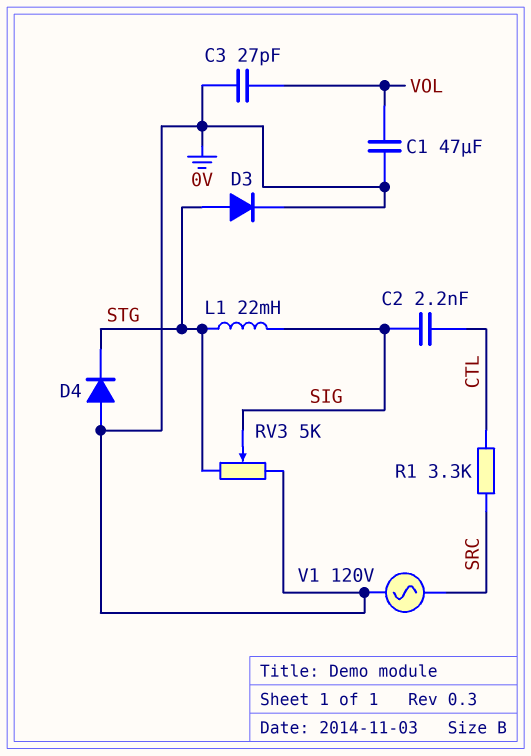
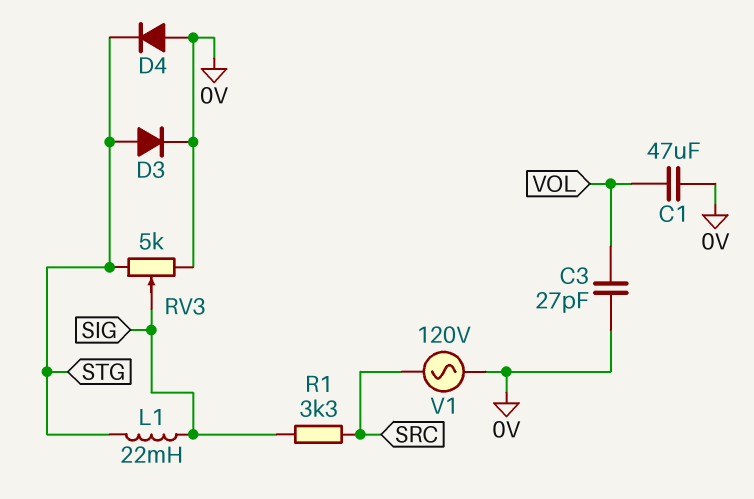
C2: 2.2nF (CTL, SIG) -> none
R1: 3.3k (CTL, SRC) -> 3.3k (SIG, SRC)

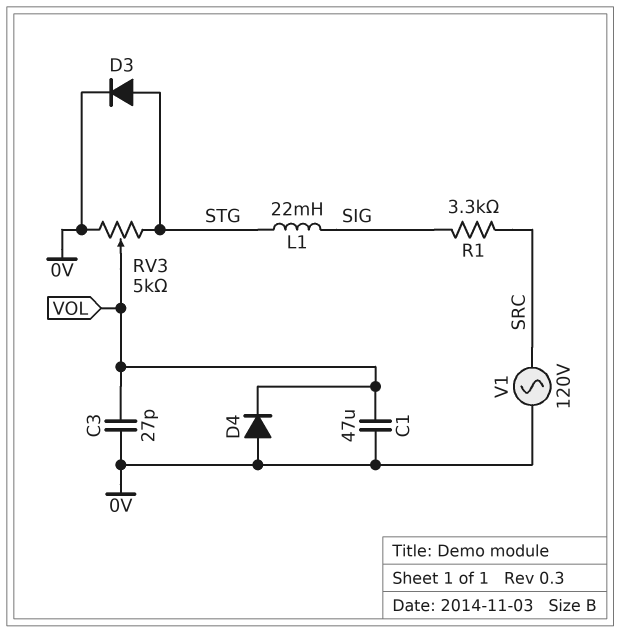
D4: diode (A 0V, K STG) -> diode (A 0V, K VOL)
RV3: 5k (0V, STG, wiper SIG) -> 5k (0V, STG, wiper VOL)

